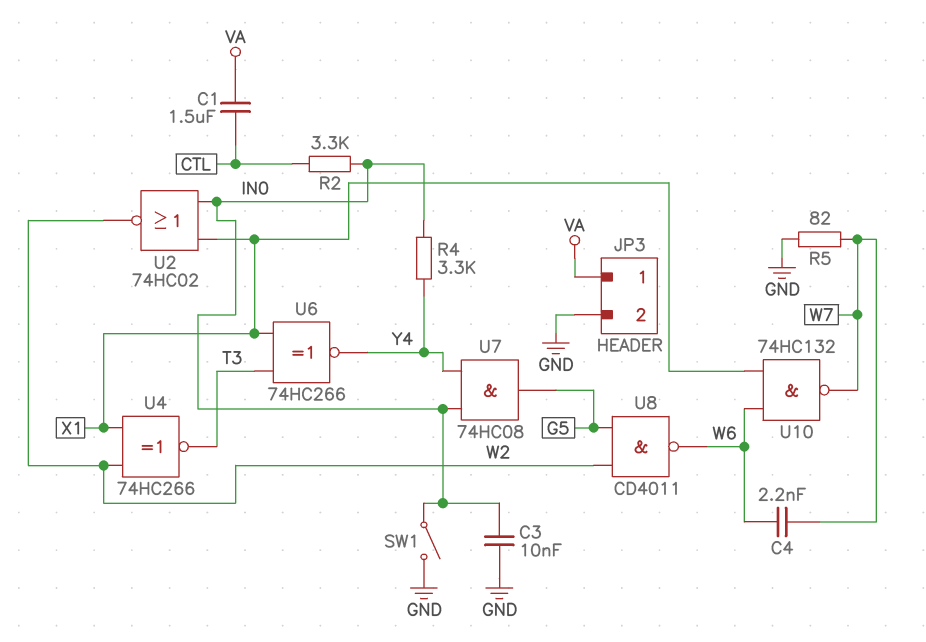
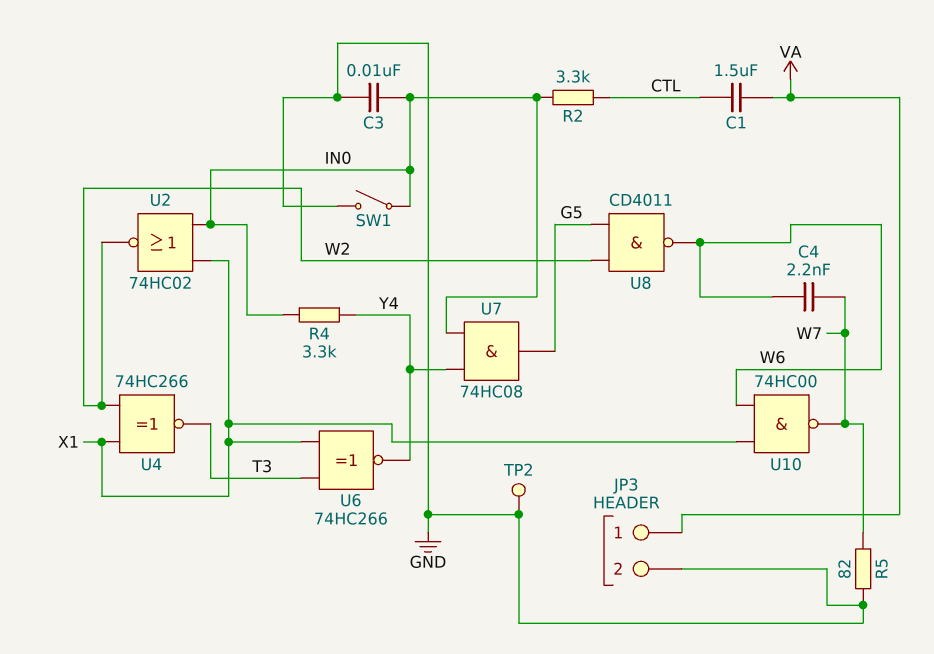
TP2: none -> test point (GND)
U10: NAND 74HC132 (in W6, in X1, out W7) -> NAND 74HC00 (in W6, in X1, out W7)

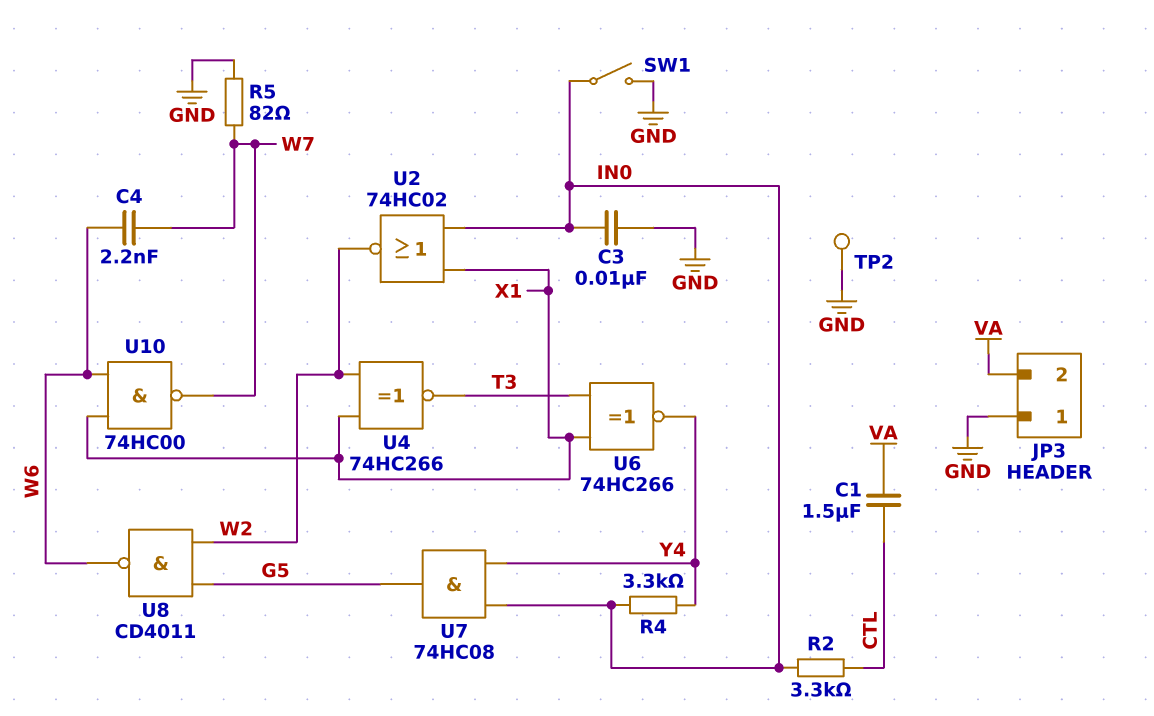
JP3 pin 1: VA -> GND
JP3 pin 2: GND -> VA

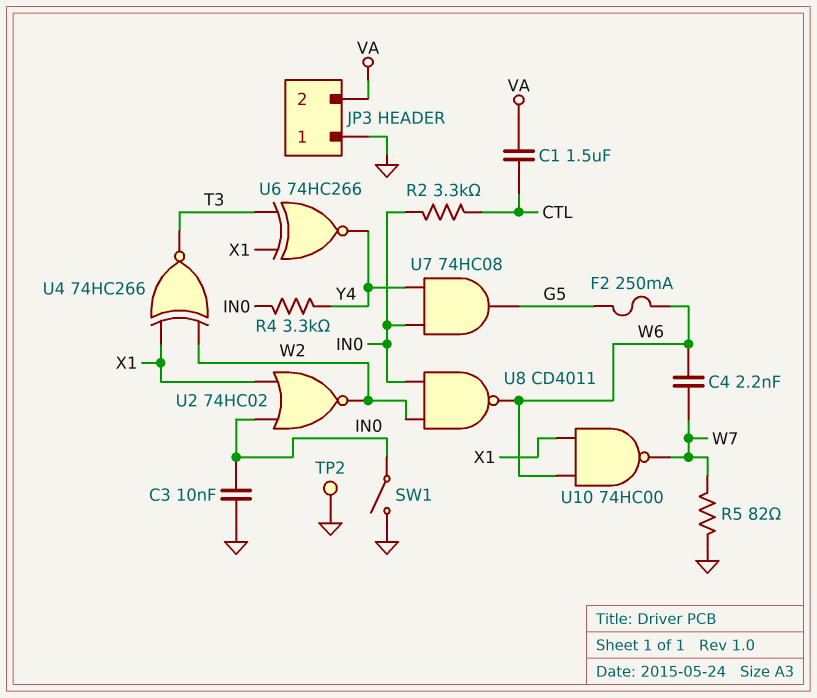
F2: none -> 250mA (G5, W6)
U8: NAND CD4011 (in G5, in W2, out W6) -> NAND CD4011 (in IN0, in W2, out W6)

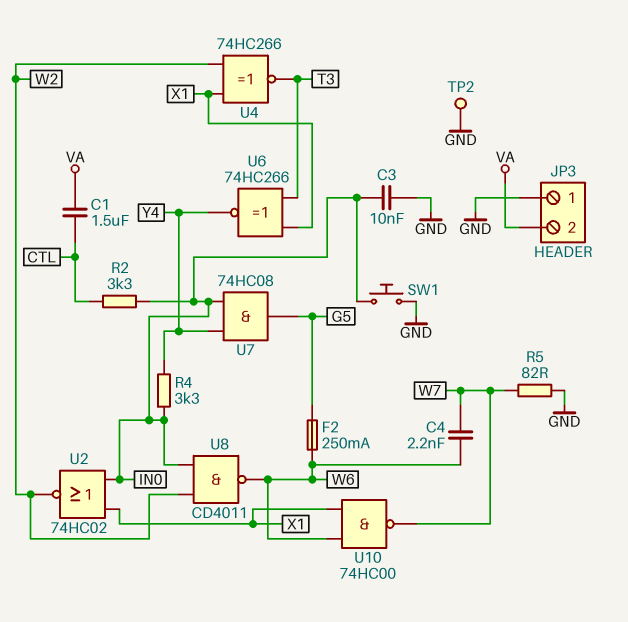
SW1: switch (GND, IN0) -> button (GND, IN0)

